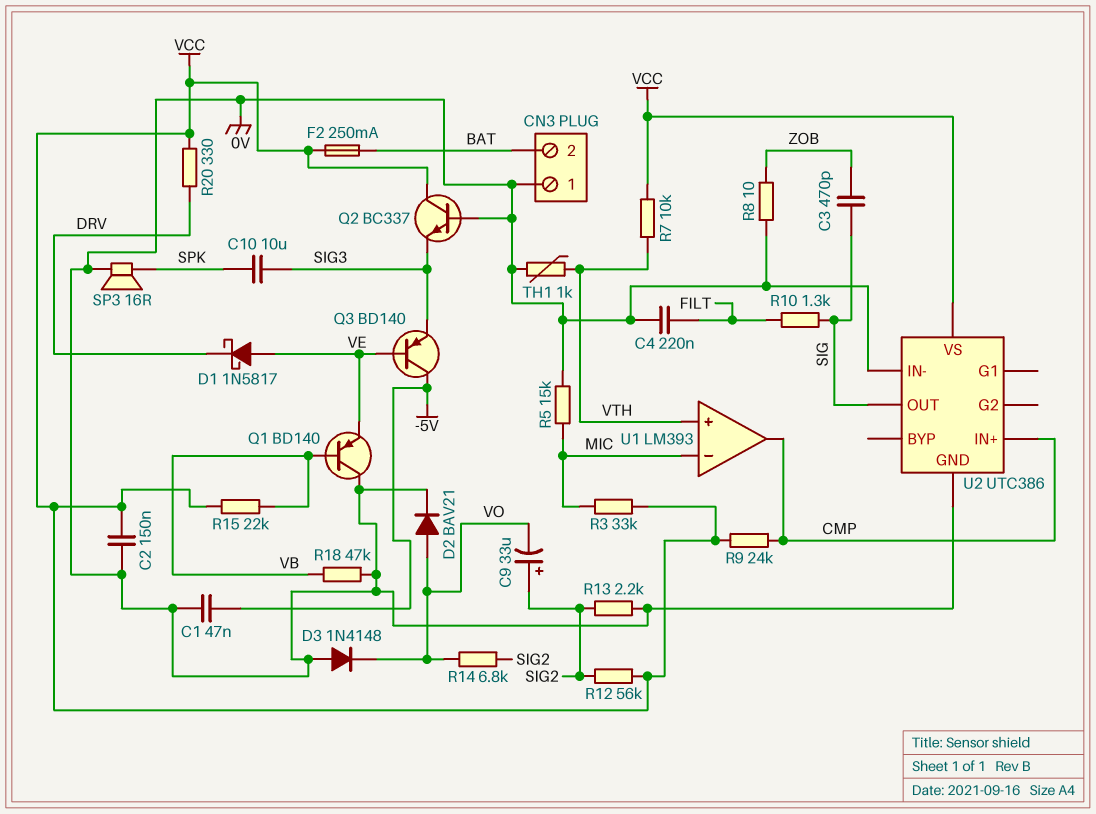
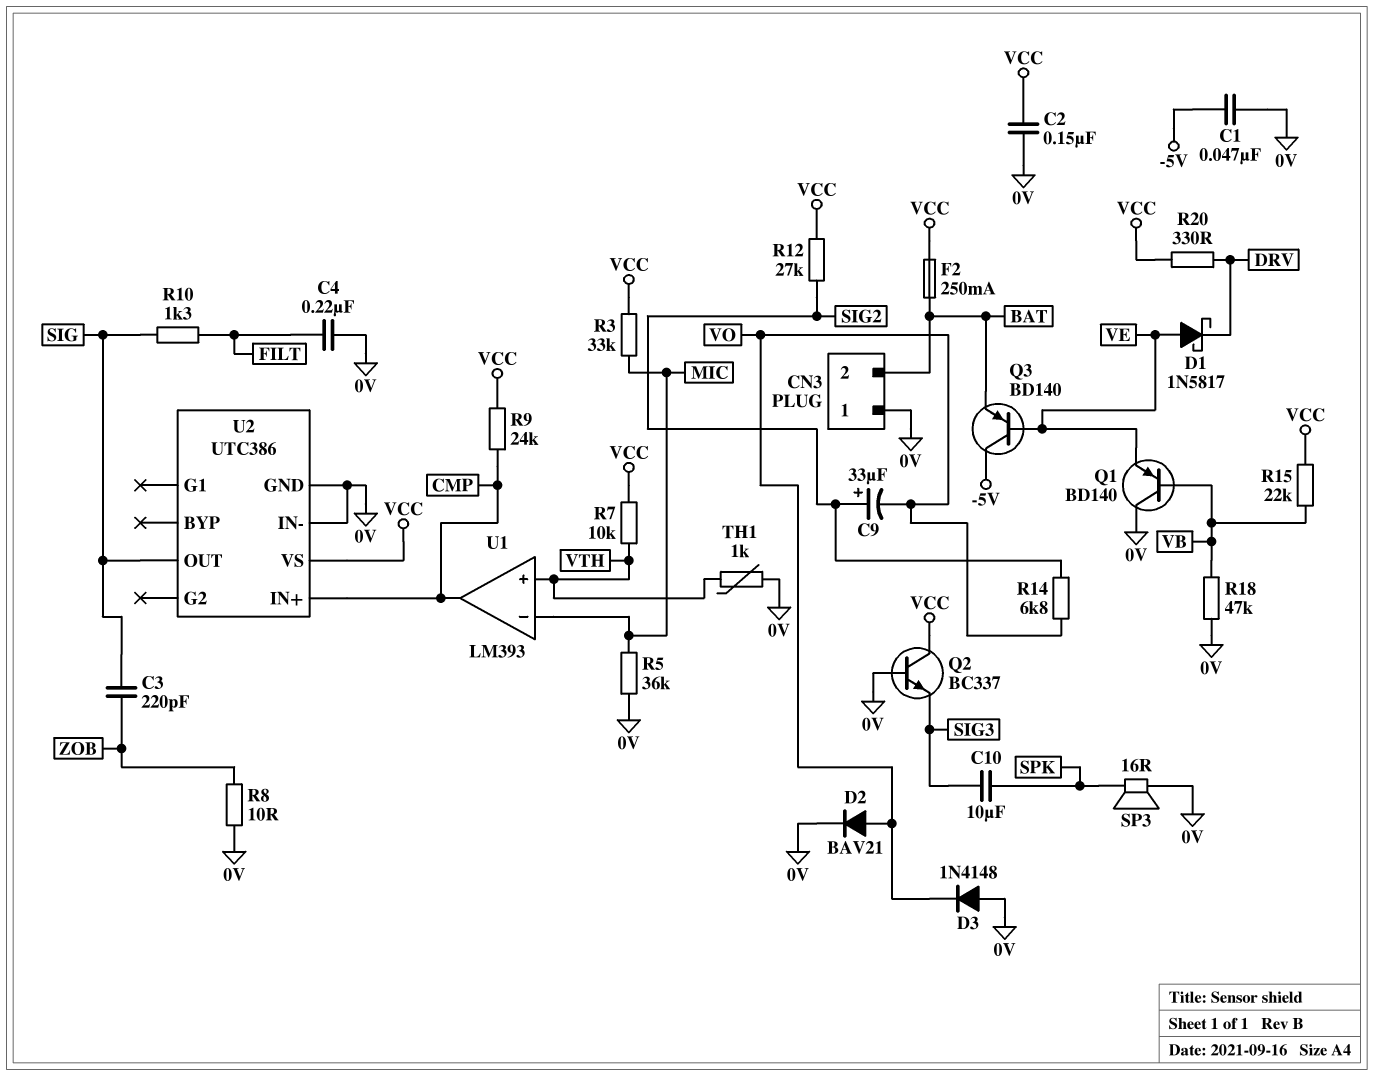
C3: 470pF (SIG, ZOB) -> 220pF (SIG, ZOB)
Q3: PNP BD140 (B VE, C -5V, E SIG3) -> PNP BD140 (B VE, C -5V, E BAT)
R5: 15k (0V, MIC) -> 36k (0V, MIC)
R12: 56k (SIG2, VCC) -> 27k (SIG2, VCC)
R13: 2.2k (0V, SIG2) -> none

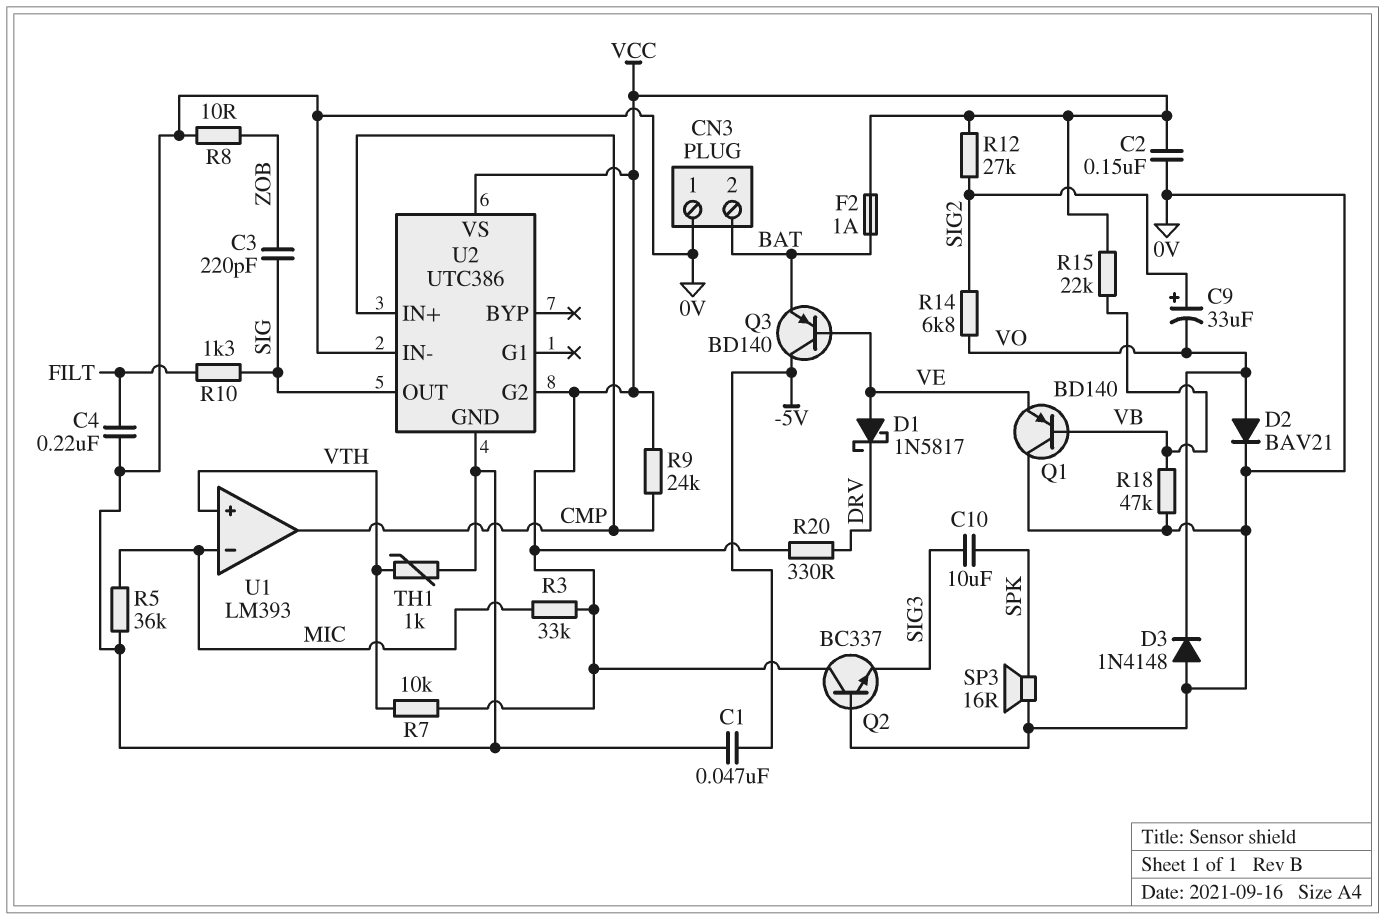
F2: 250mA (BAT, VCC) -> 1A (BAT, VCC)
U2 pin G2: none -> VCC

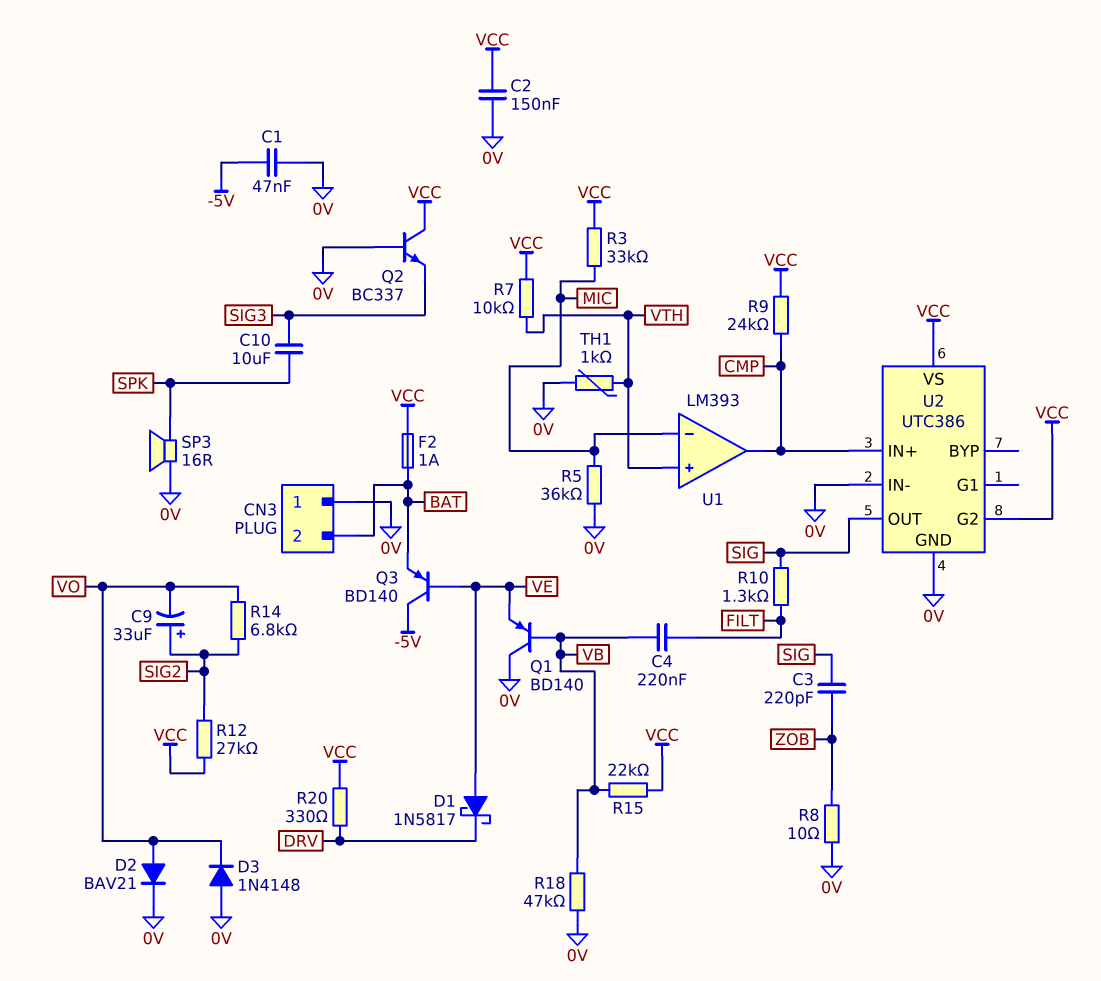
C4: 220nF (0V, FILT) -> 220nF (FILT, VB)

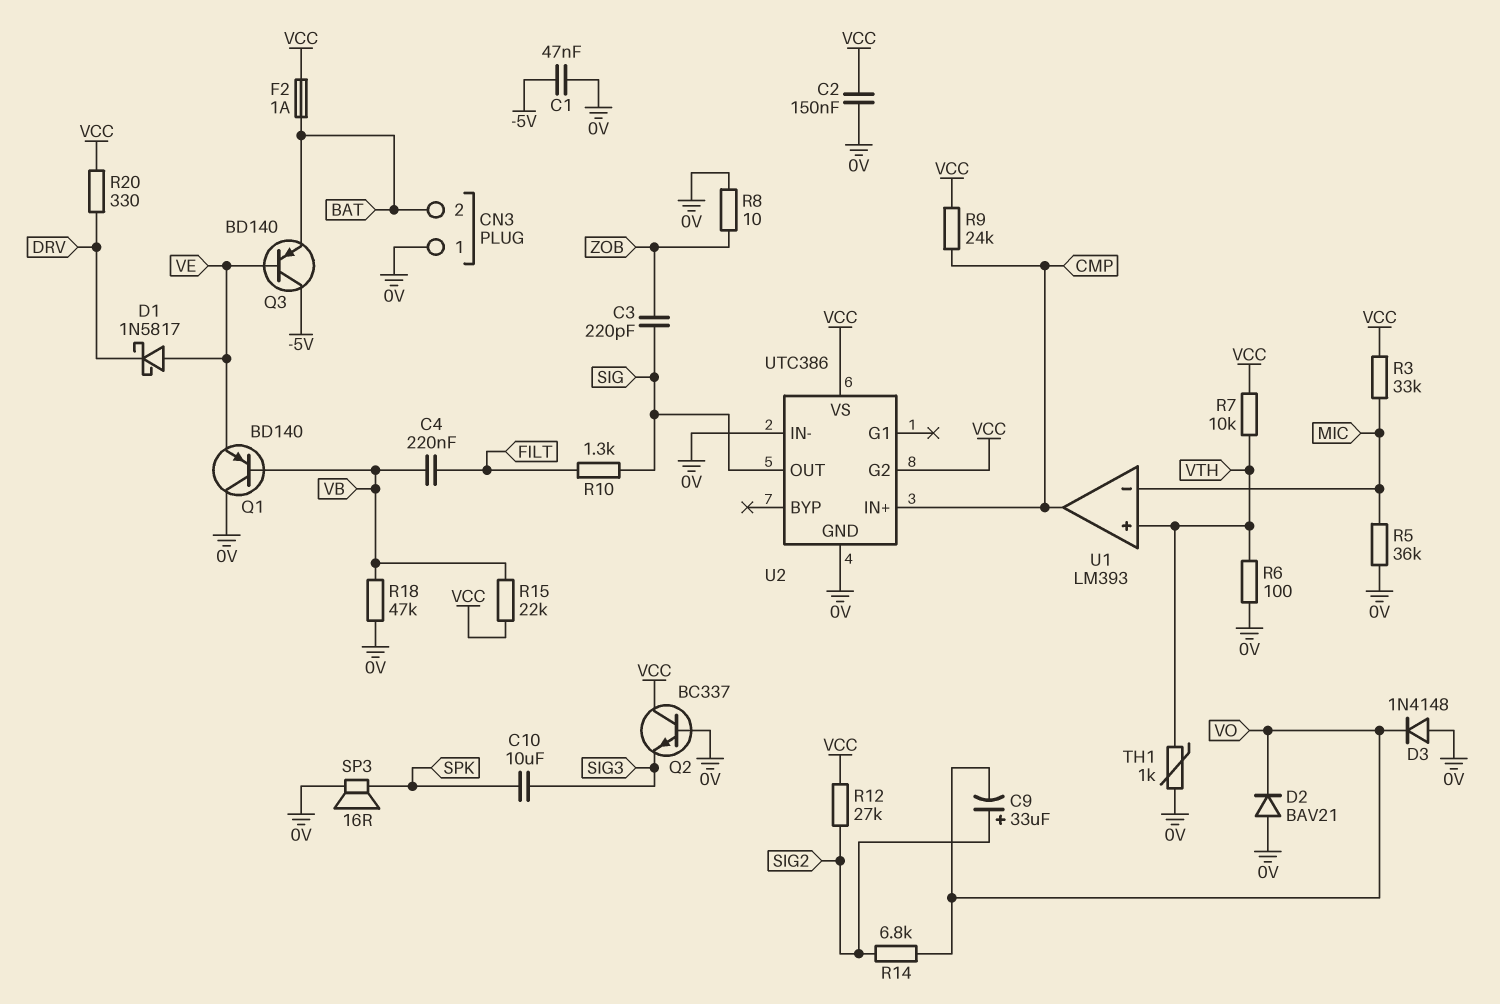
D2: diode BAV21 (A VO, K 0V) -> diode BAV21 (A 0V, K VO)
R6: none -> 100 (0V, VTH)

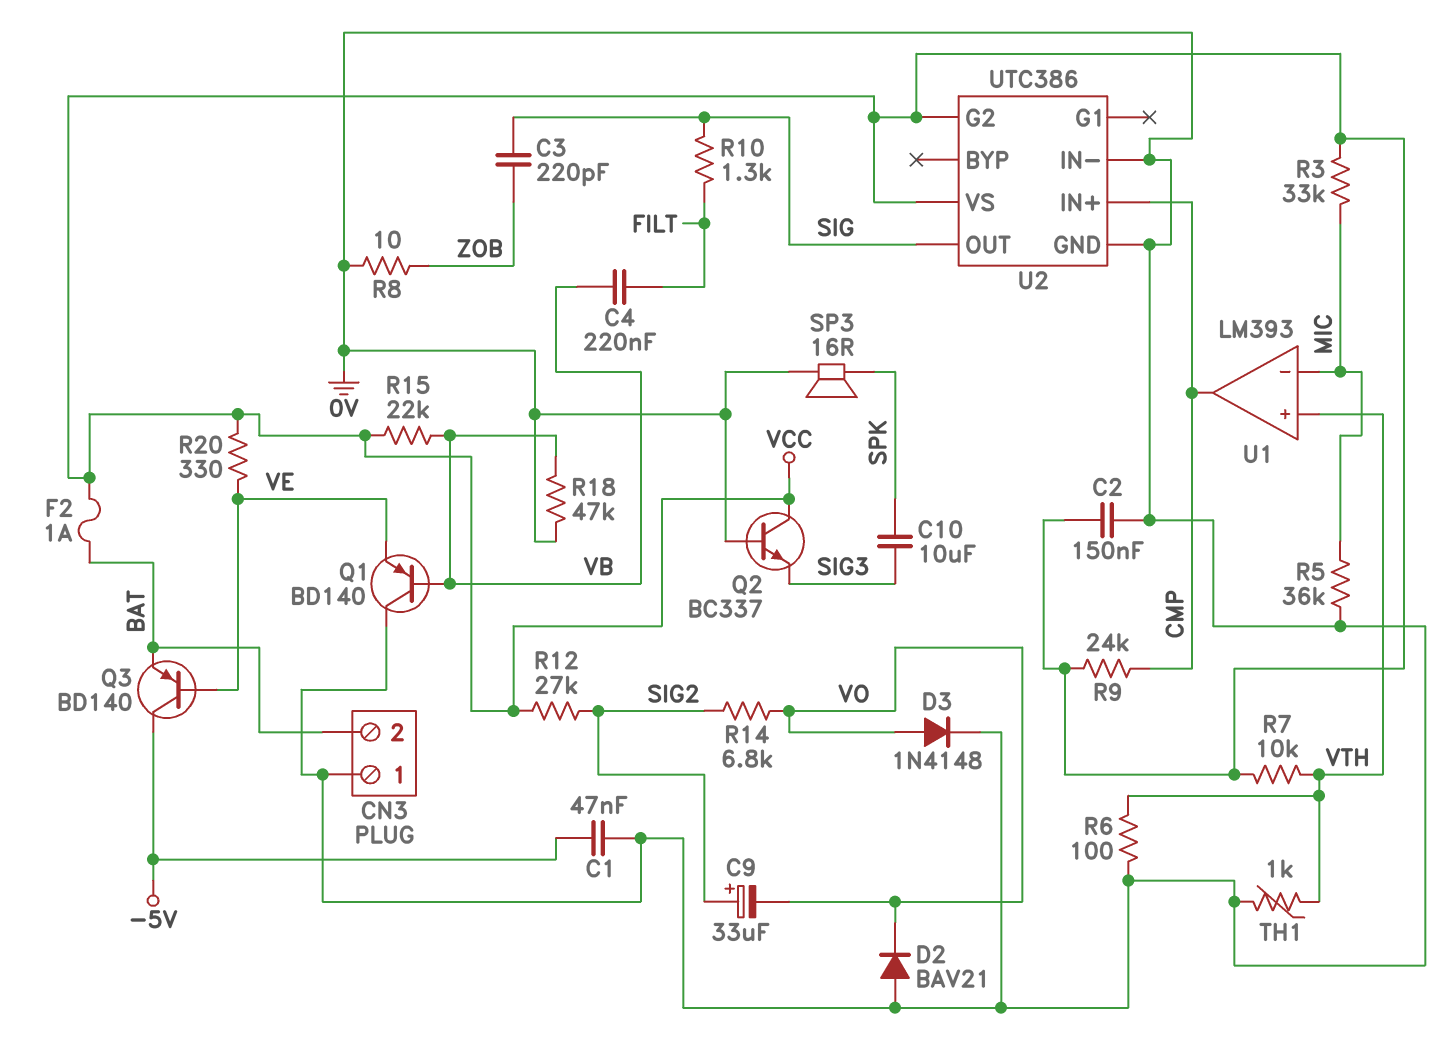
D1: schottky 1N5817 (A VE, K DRV) -> none
D3: diode 1N4148 (A 0V, K VO) -> diode 1N4148 (A VO, K 0V)
R20: 330 (DRV, VCC) -> 330 (VCC, VE)

